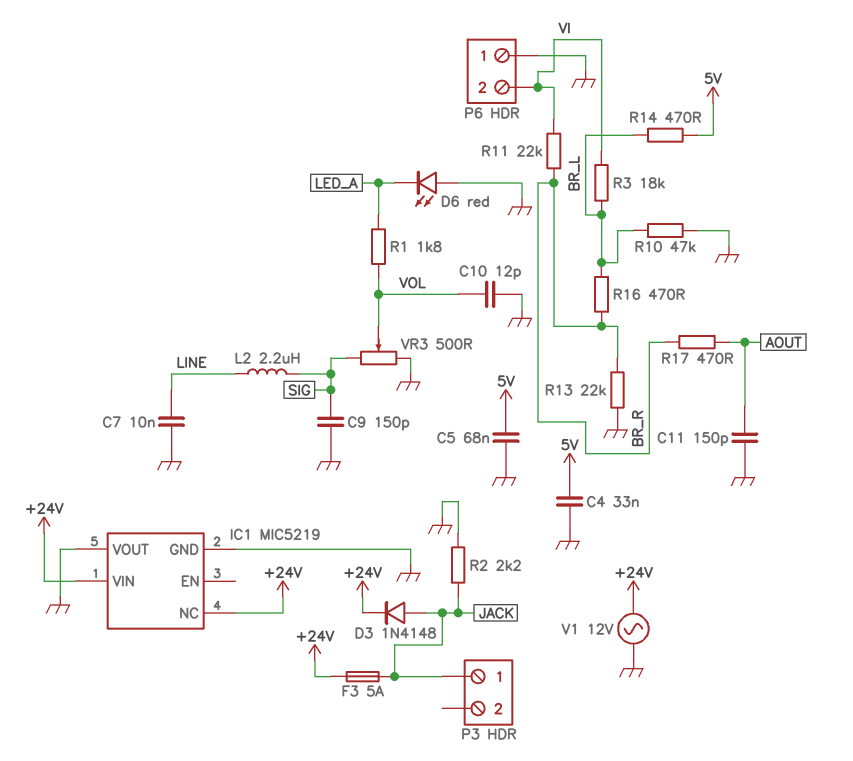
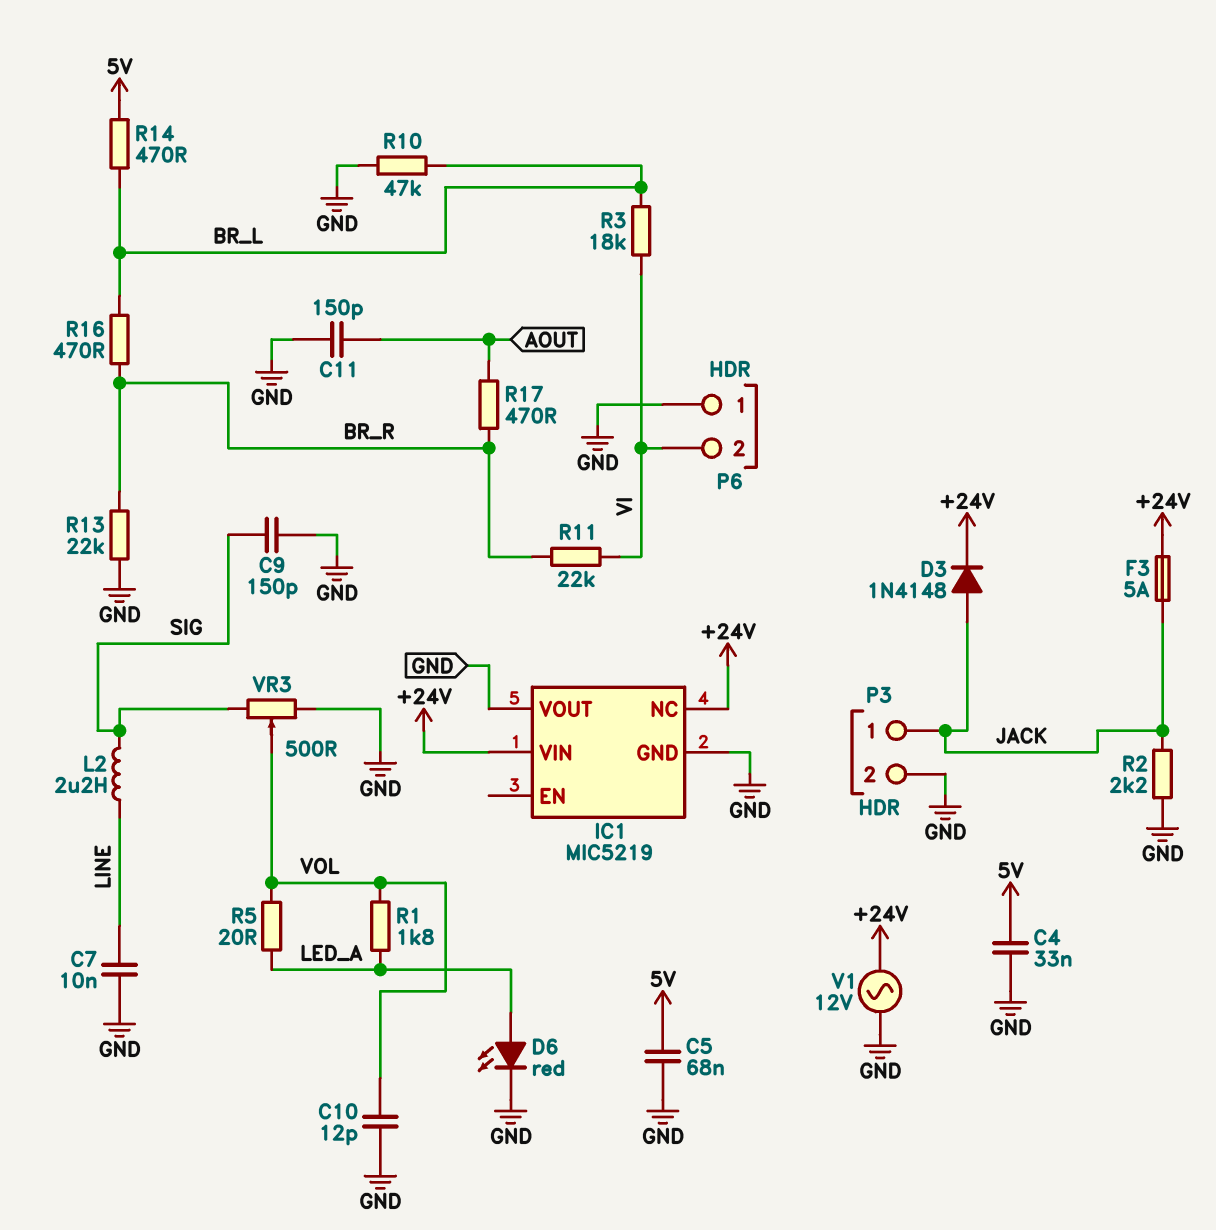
D6: LED red (A GND, K LED_A) -> LED red (A LED_A, K GND)
P3 pin 2: none -> GND
R5: none -> 20 (LED_A, VOL)

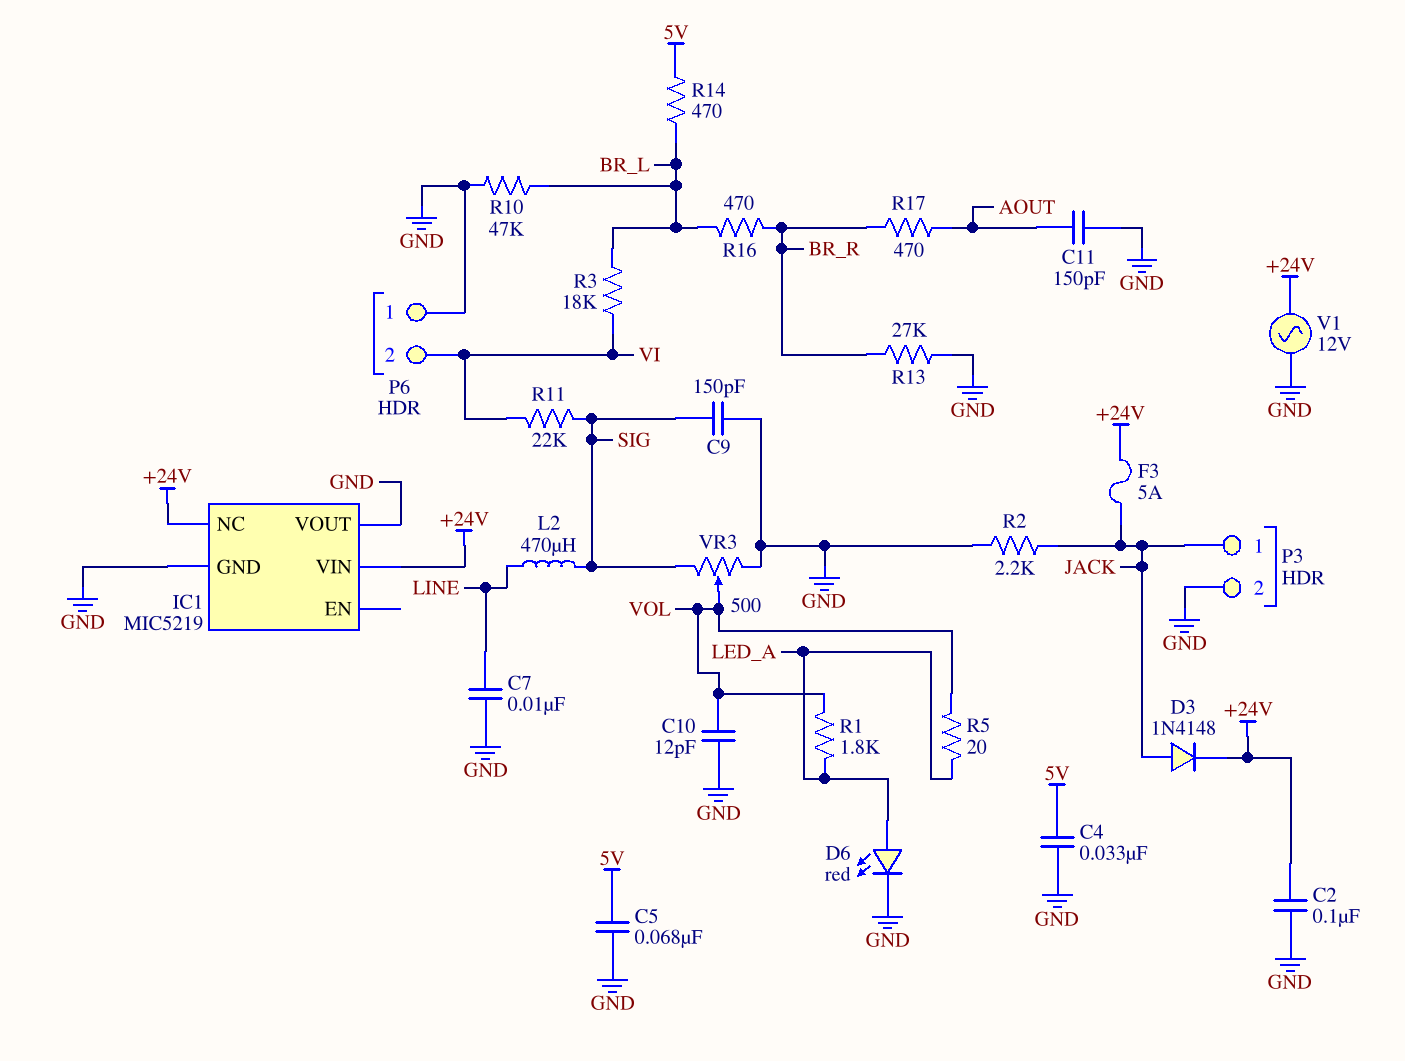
C2: none -> 100nF (+24V, GND)
L2: 2.2uH (LINE, SIG) -> 470uH (LINE, SIG)
R11: 22k (BR_R, VI) -> 22k (SIG, VI)
R13: 22k (BR_R, GND) -> 27k (BR_R, GND)

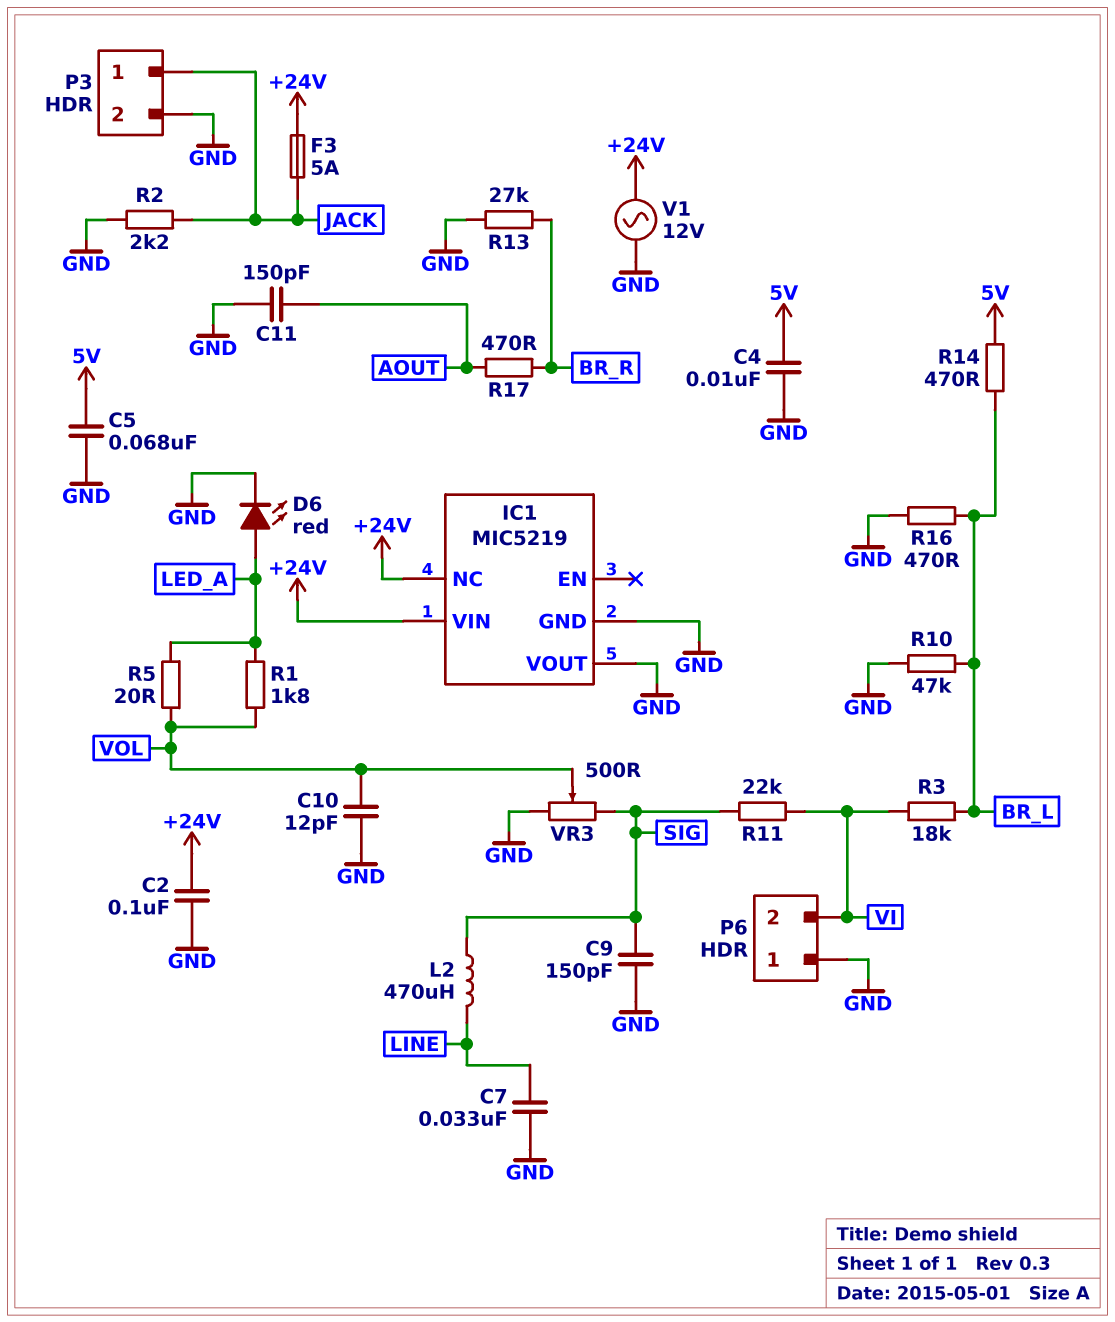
C4: 33nF (5V, GND) -> 10nF (5V, GND)
C7: 10nF (GND, LINE) -> 33nF (GND, LINE)
D3: diode 1N4148 (A JACK, K +24V) -> none
R16: 470 (BR_L, BR_R) -> 470 (BR_L, GND)

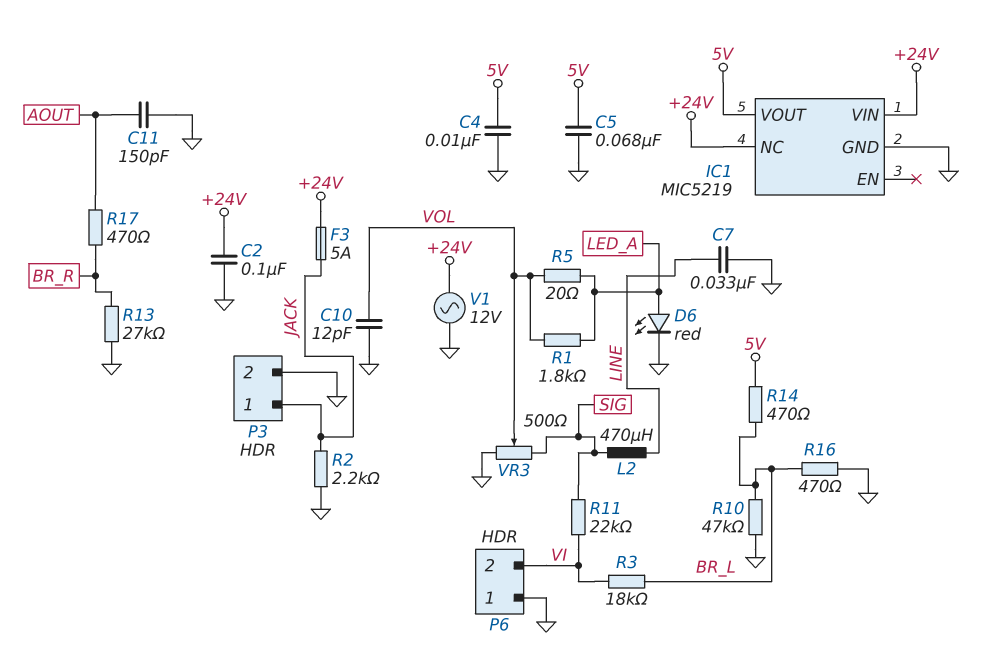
C9: 150pF (GND, SIG) -> none
IC1 pin VOUT: GND -> 5V

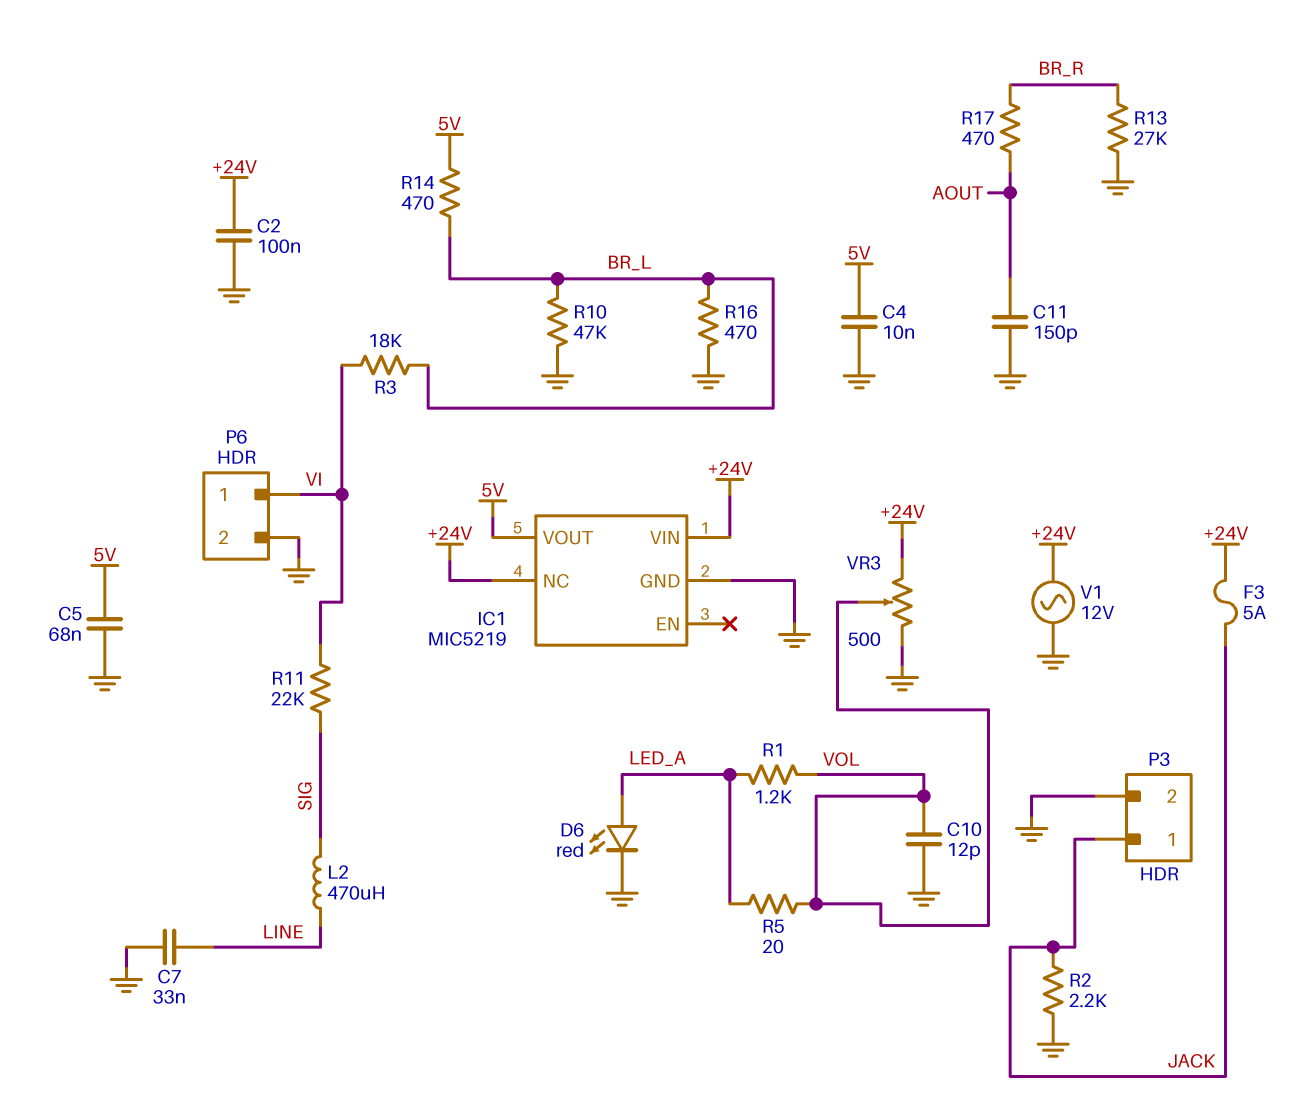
P6 pin 1: GND -> VI
P6 pin 2: VI -> GND
R1: 1.8k (LED_A, VOL) -> 1.2k (LED_A, VOL)
VR3: 500 (GND, SIG, wiper VOL) -> 500 (+24V, GND, wiper VOL)

